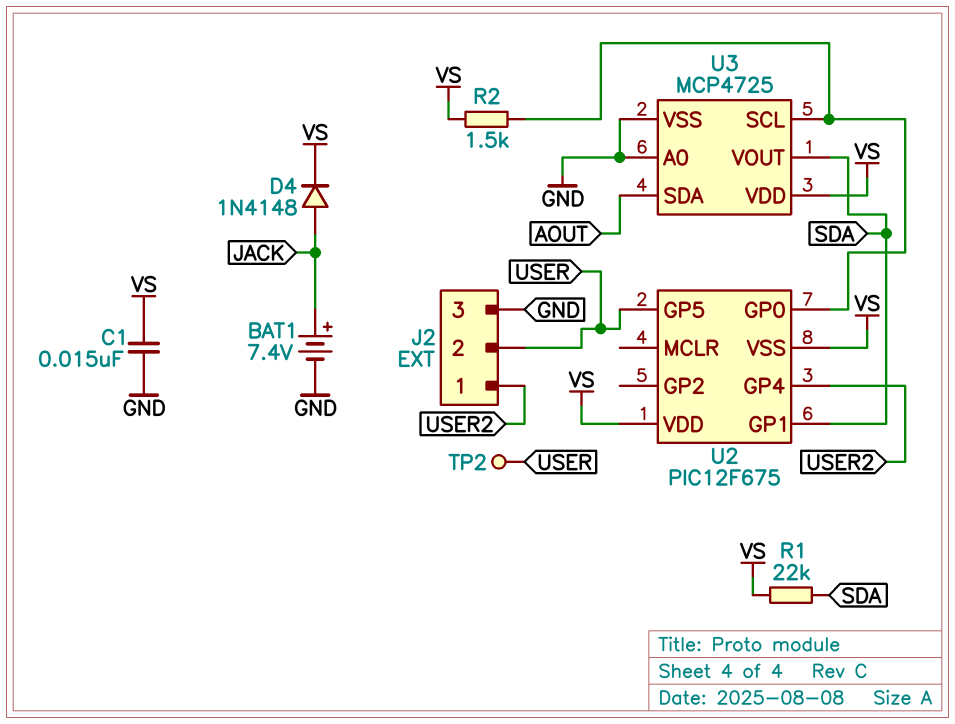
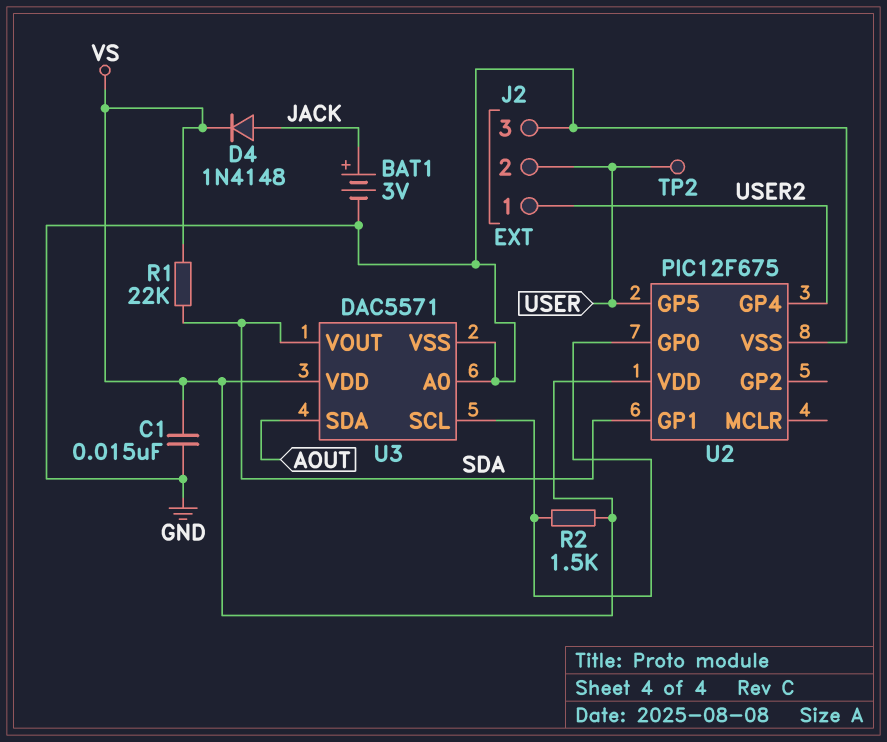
BAT1: 7.4V (plus JACK, minus GND) -> 3V (plus JACK, minus GND)
U2 pin VSS: VS -> GND
U3: MCP4725 -> DAC5571

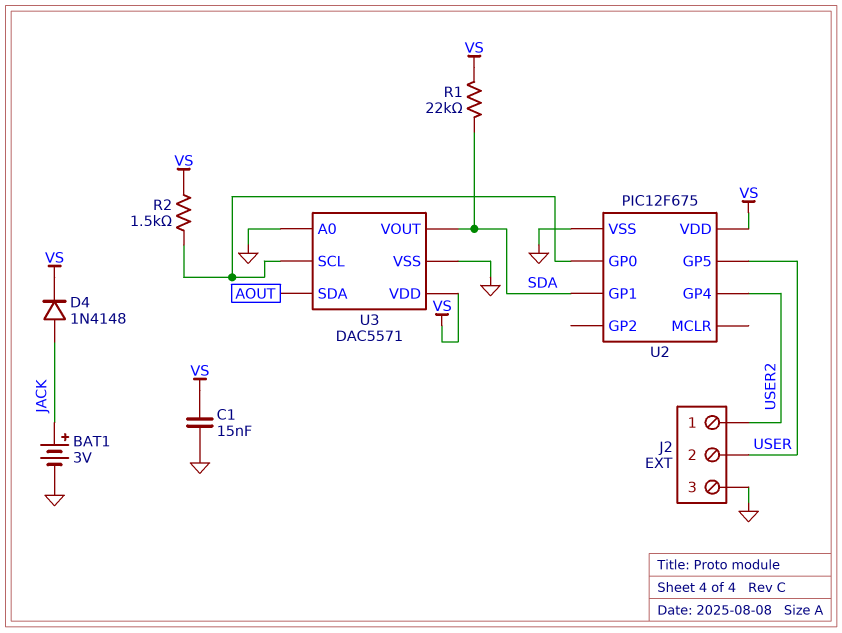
TP2: test point (USER) -> none

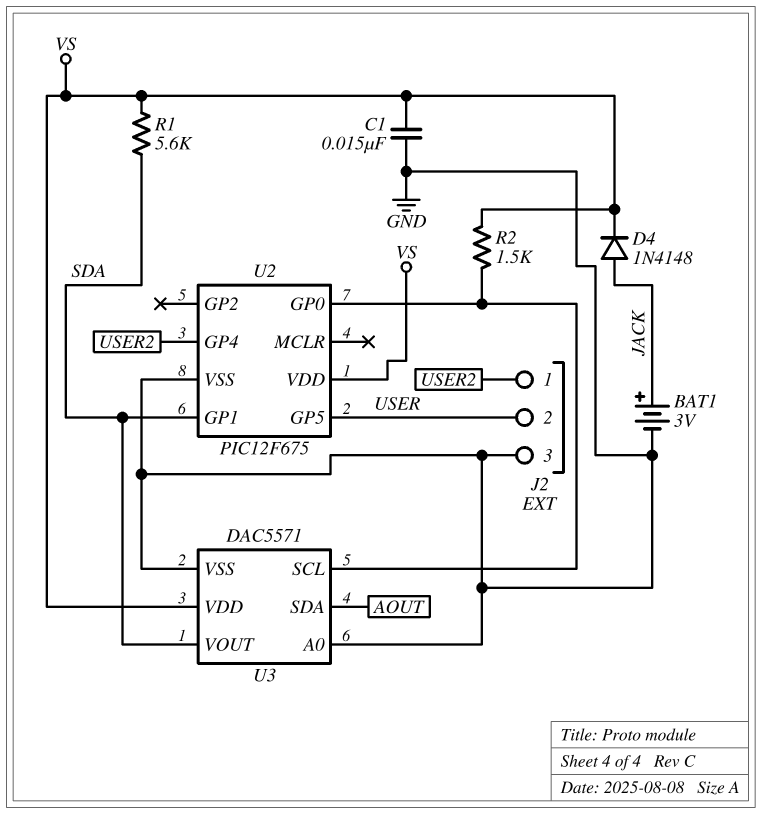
R1: 22k (SDA, VS) -> 5.6k (SDA, VS)

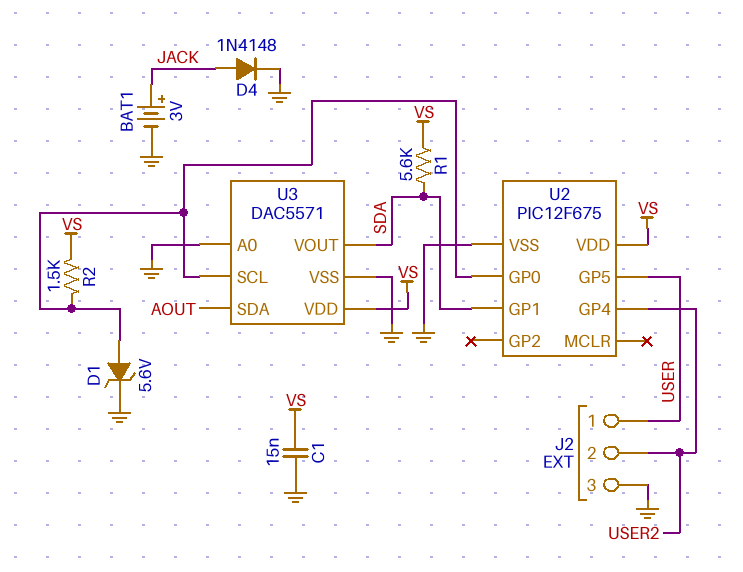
D1: none -> zener 5.6V (A U2/GP0, K GND)
D4: diode 1N4148 (A JACK, K VS) -> diode 1N4148 (A JACK, K GND)
J2 pin 1: USER2 -> USER
J2 pin 2: USER -> USER2

